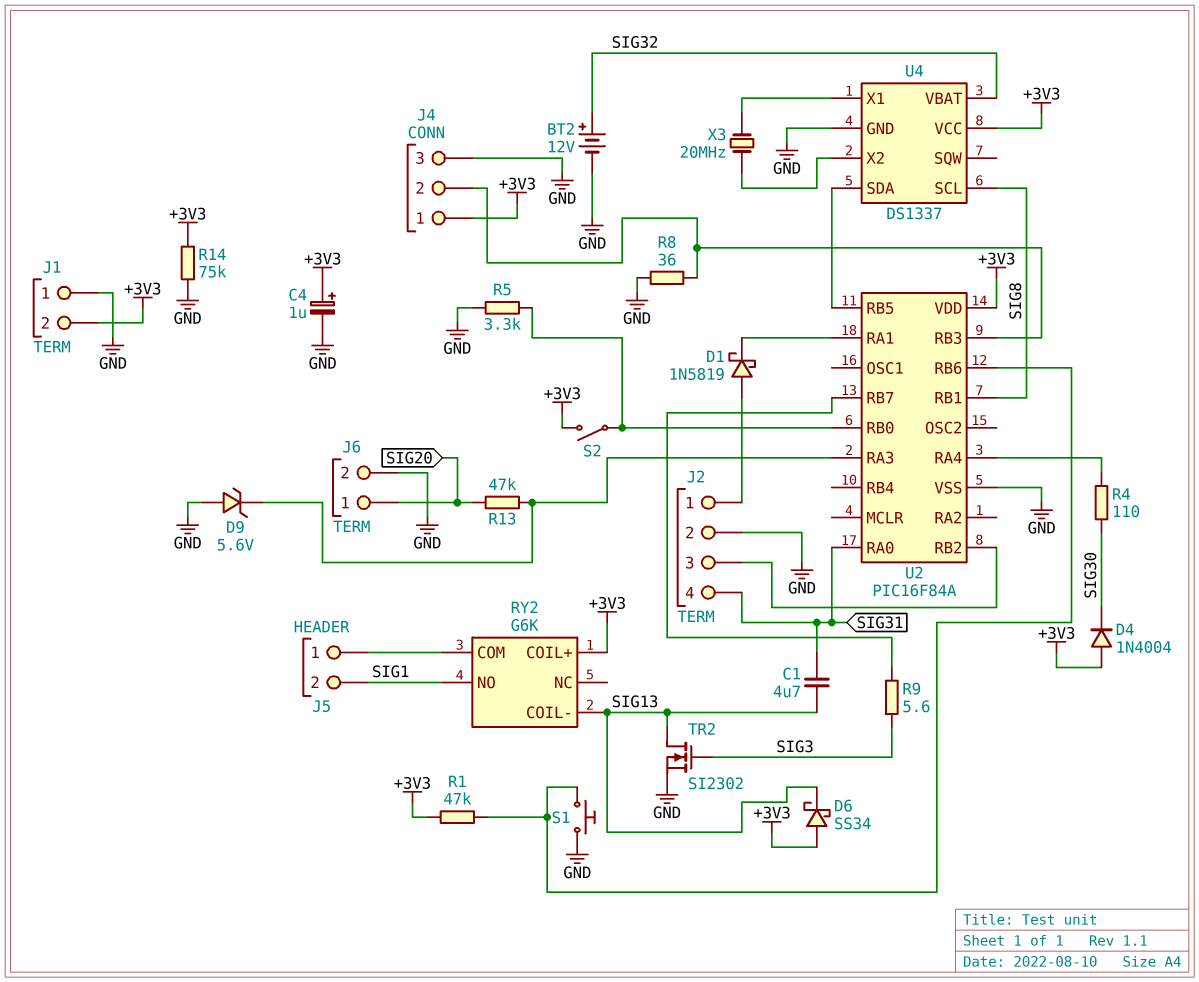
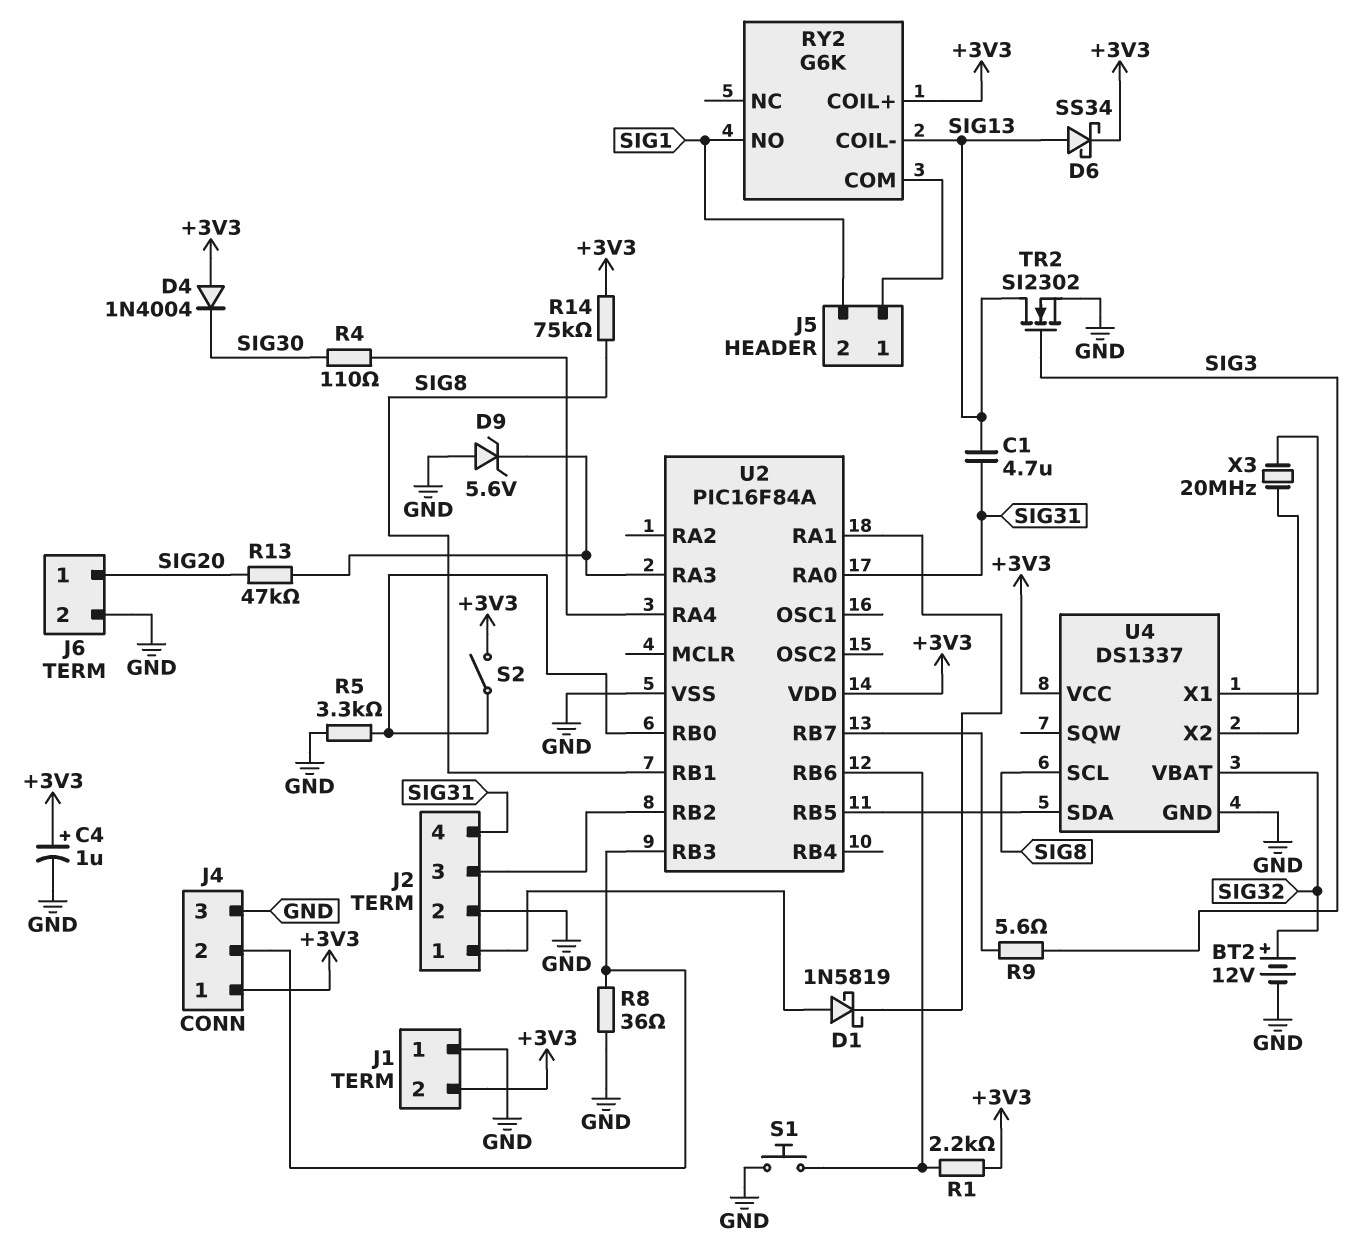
D6: schottky SS34 (A +3V3, K SIG13) -> schottky SS34 (A SIG13, K +3V3)
R1: 47k (+3V3, U2/RB6) -> 2.2k (+3V3, U2/RB6)
R14: 75k (+3V3, GND) -> 75k (+3V3, SIG8)

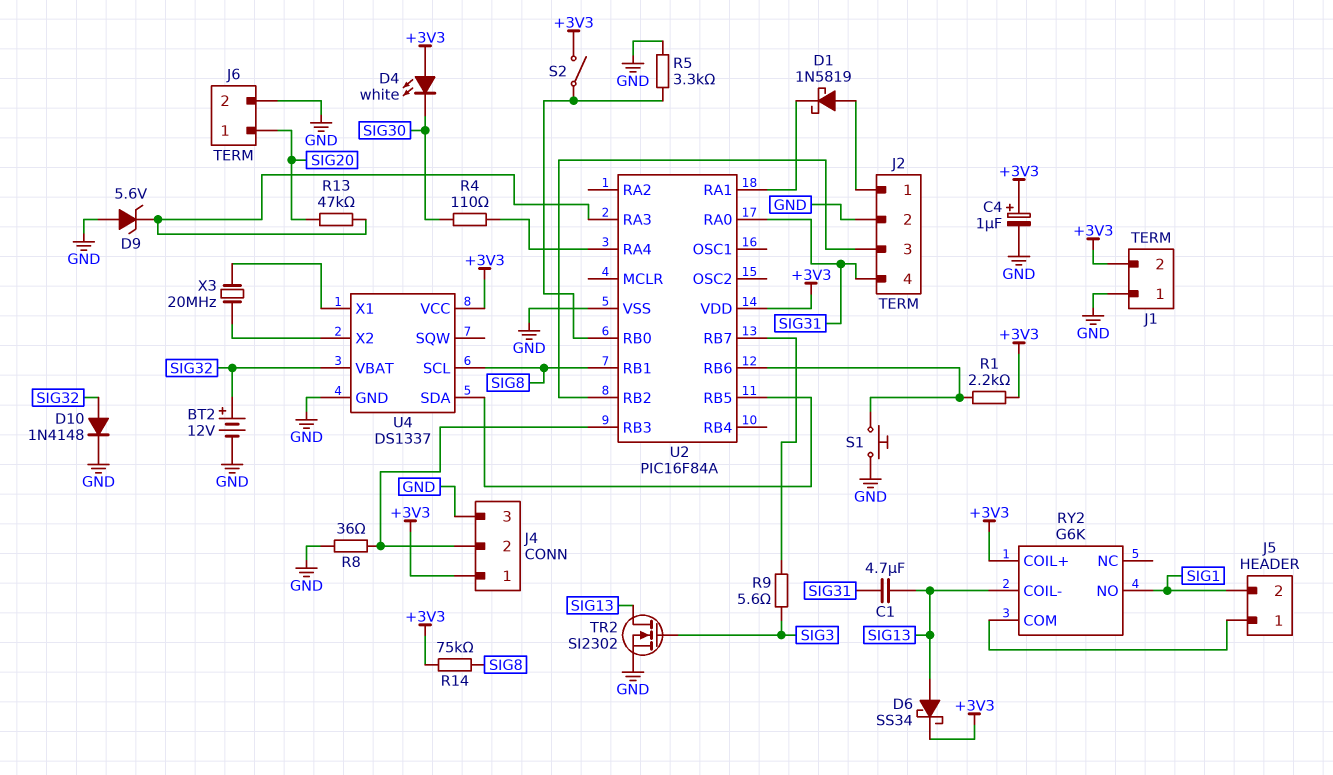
D4: diode 1N4004 (A +3V3, K SIG30) -> LED white (A +3V3, K SIG30)
D10: none -> diode 1N4148 (A SIG32, K GND)

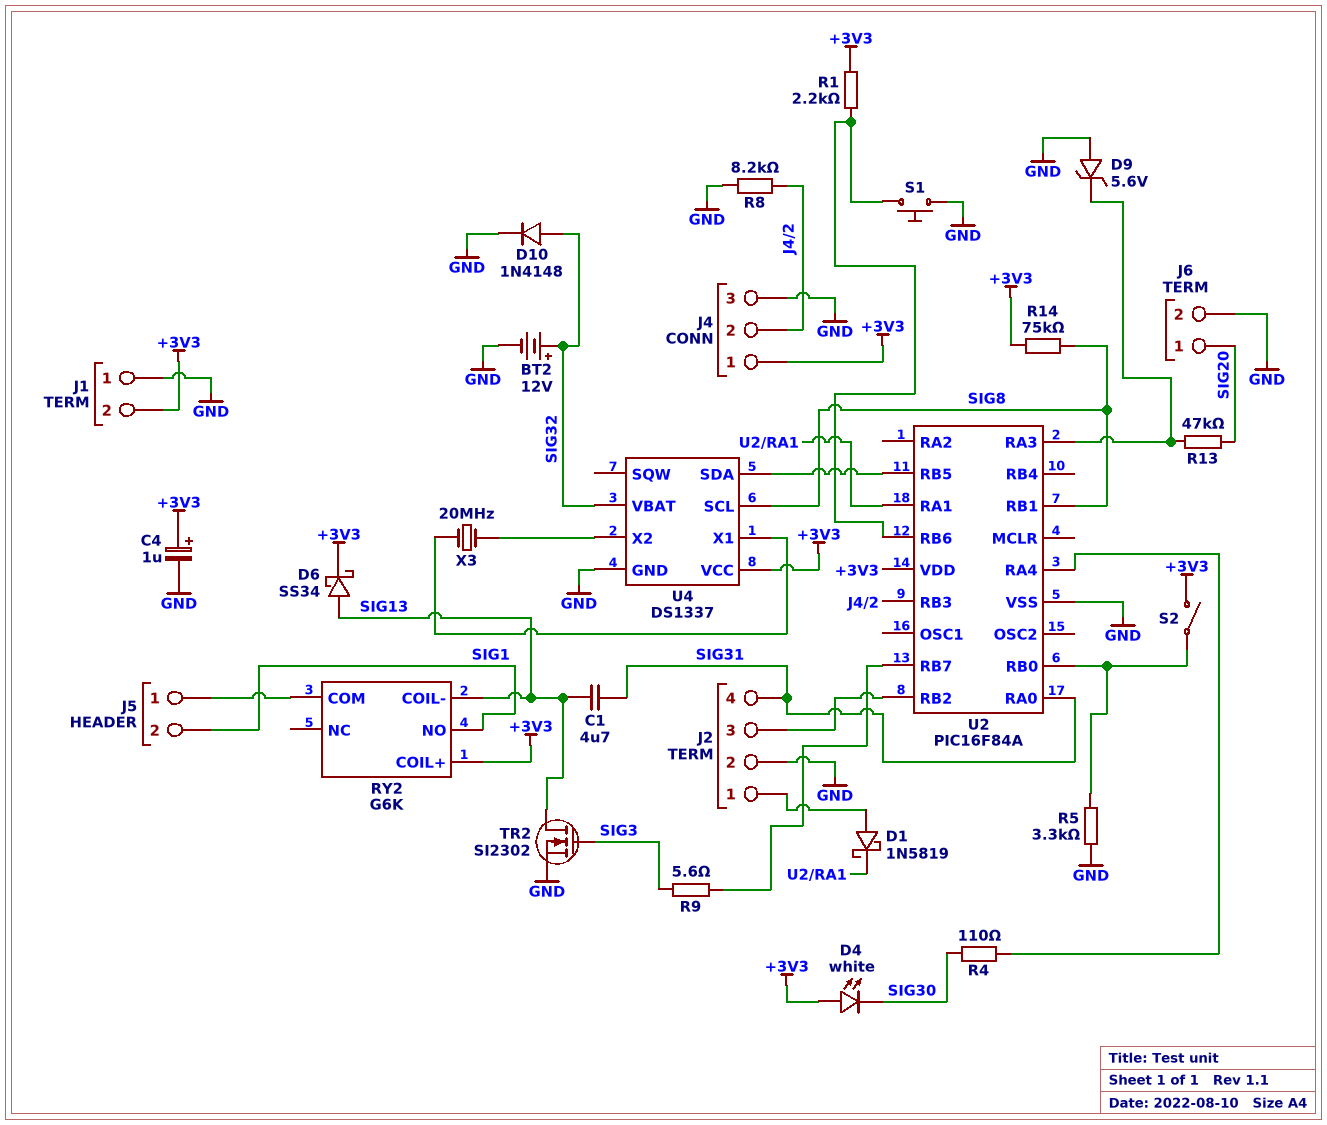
R8: 36 (GND, J4/2) -> 8.2k (GND, J4/2)

